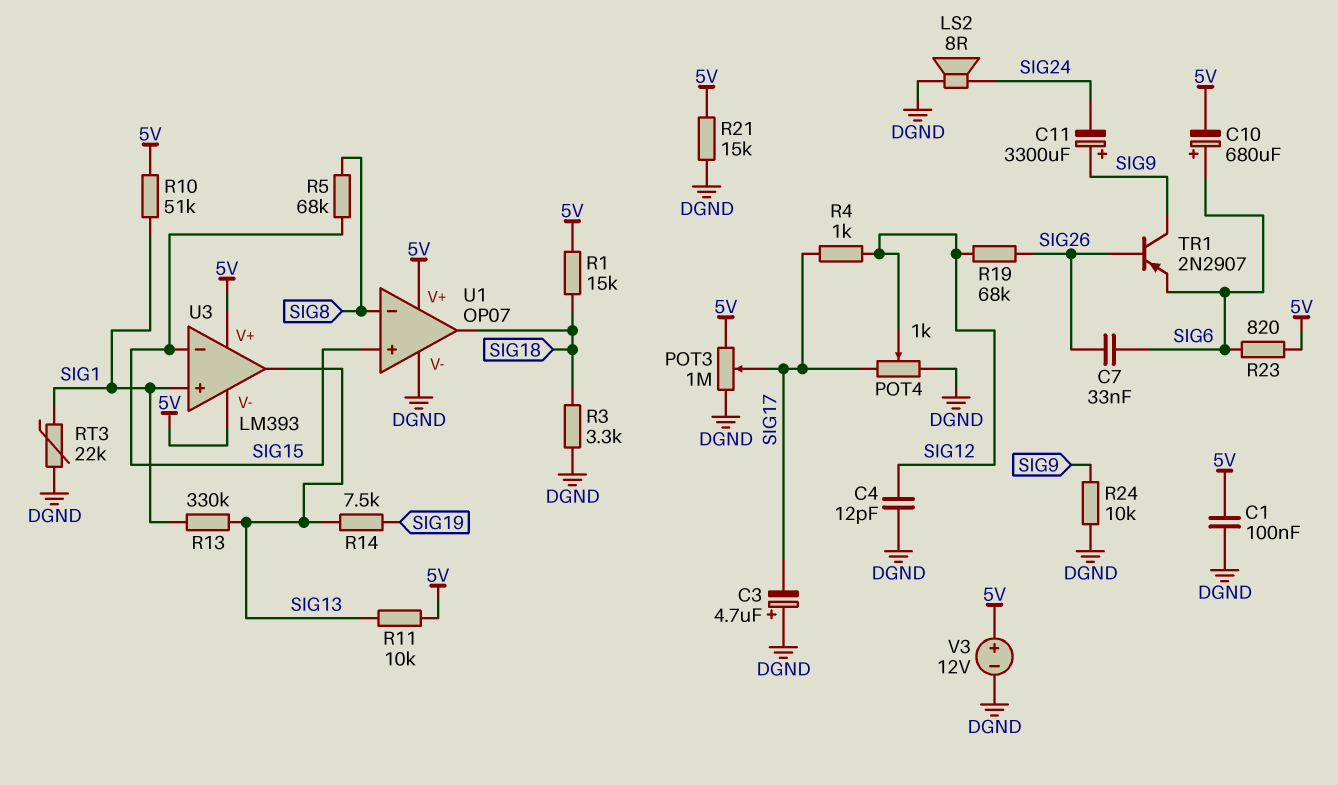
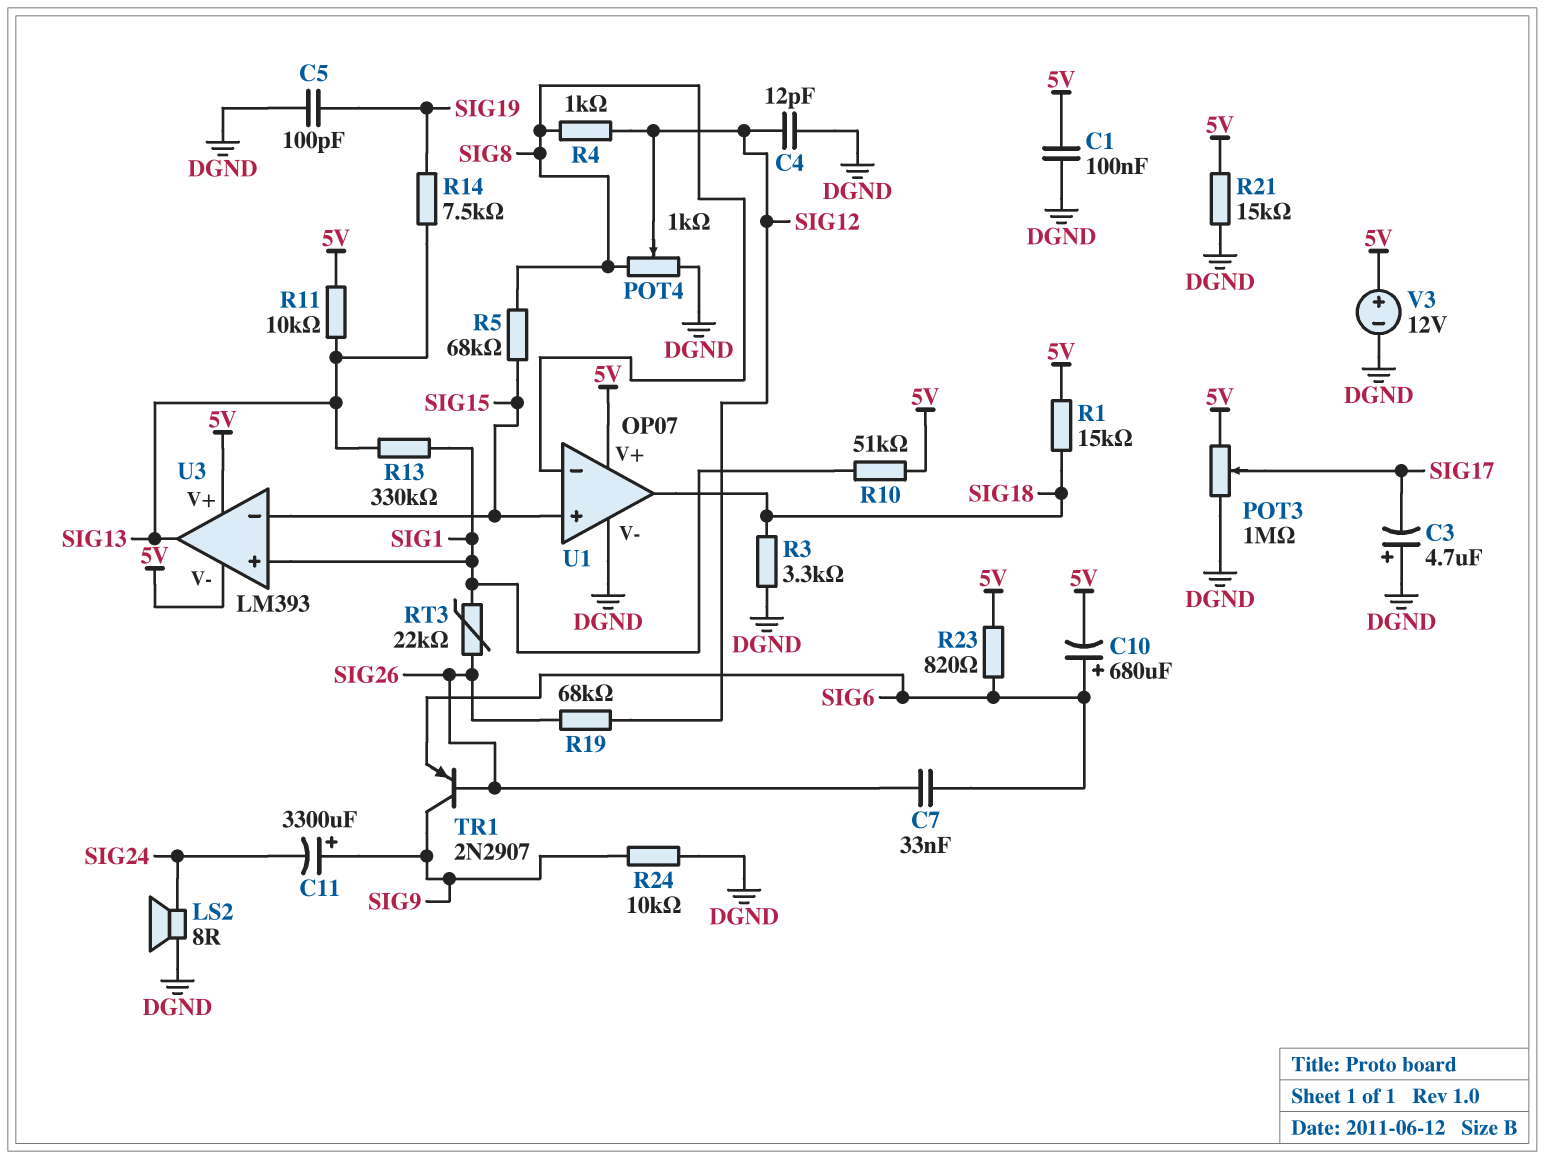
C5: none -> 100pF (DGND, SIG19)
POT4: 1k (DGND, SIG17, wiper SIG12) -> 1k (DGND, SIG8, wiper SIG12)
R4: 1k (SIG12, SIG17) -> 1k (SIG8, SIG12)
RT3: 22k (DGND, SIG1) -> 22k (SIG1, SIG26)

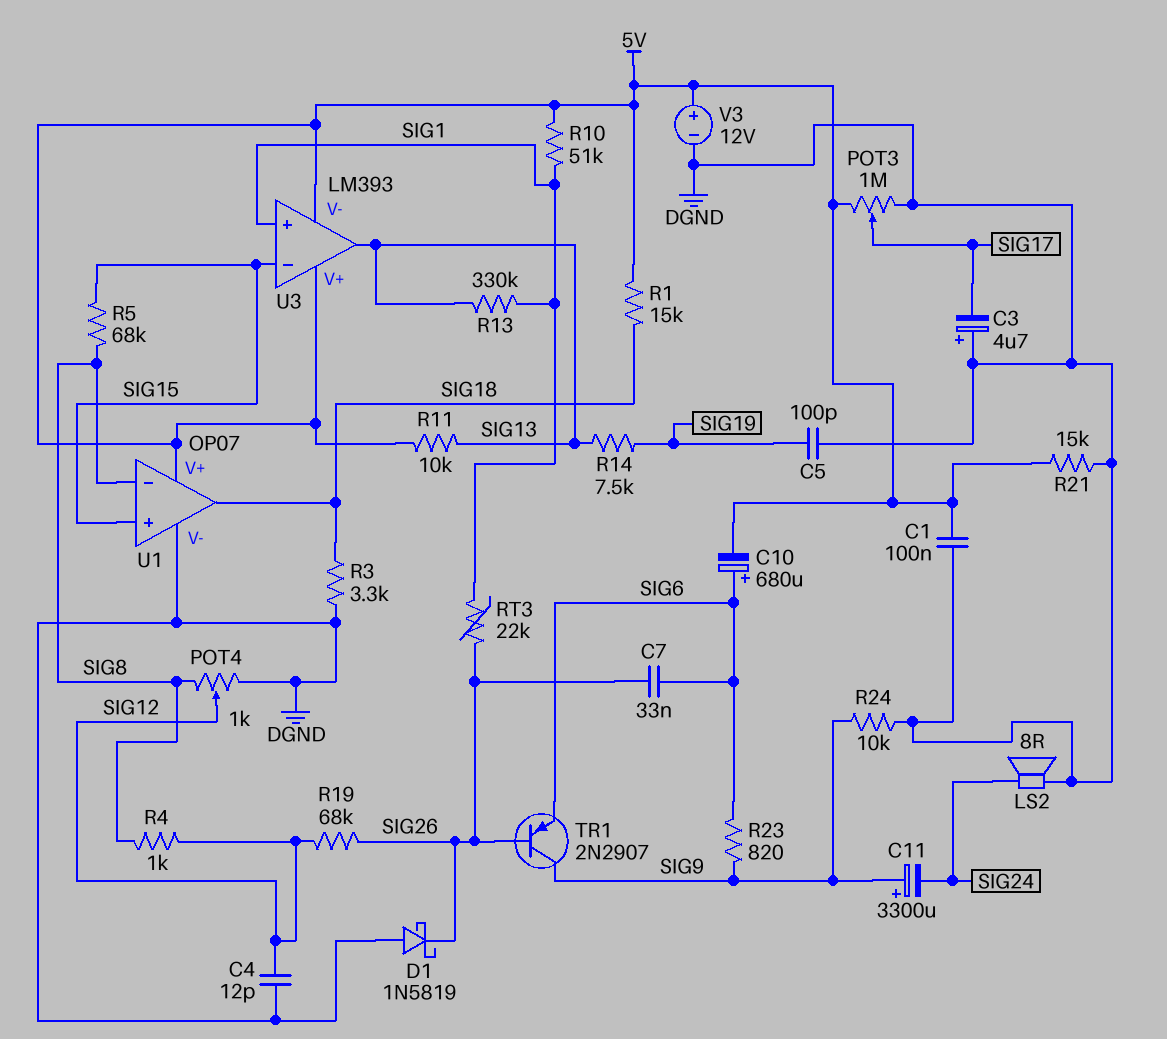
D1: none -> schottky 1N5819 (A DGND, K SIG26)
R23: 820 (5V, SIG6) -> 820 (SIG6, SIG9)

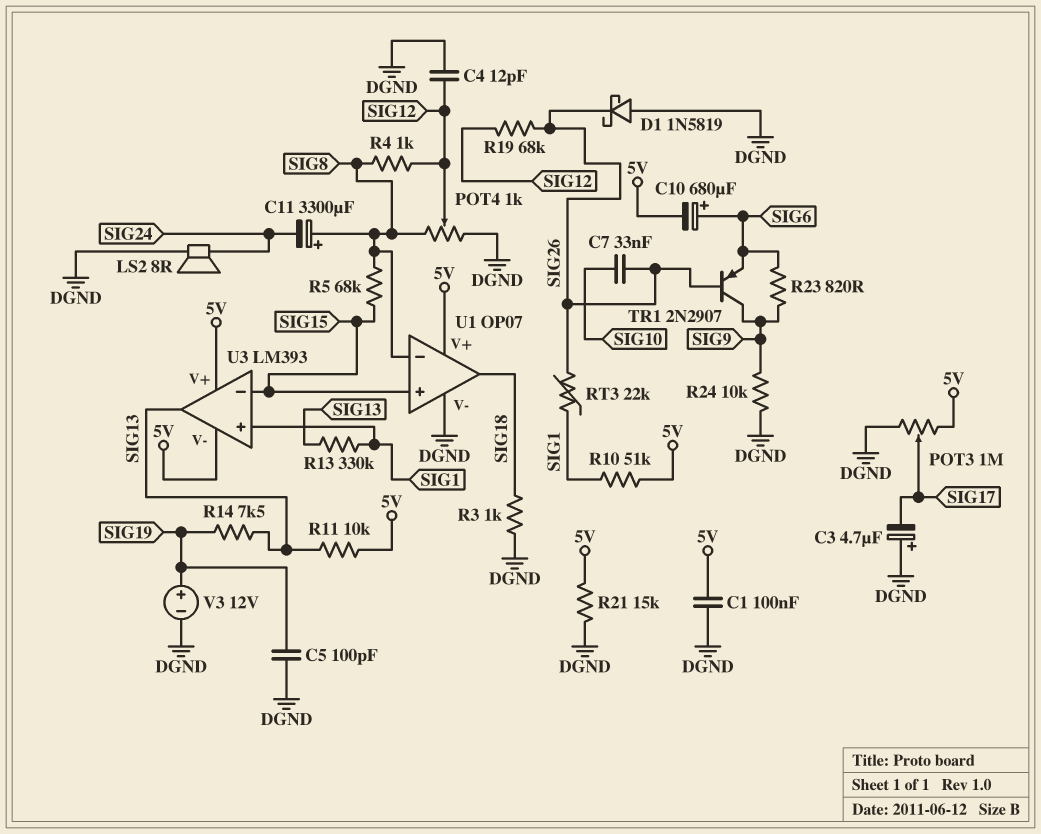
C7: 33nF (SIG6, SIG26) -> 33nF (SIG10, SIG26)
C11: 3300uF (plus SIG9, minus SIG24) -> 3300uF (plus SIG8, minus SIG24)
R1: 15k (5V, SIG18) -> none
R3: 3.3k (DGND, SIG18) -> 1k (DGND, SIG18)
V3: 12V (plus 5V, minus DGND) -> 12V (plus SIG19, minus DGND)

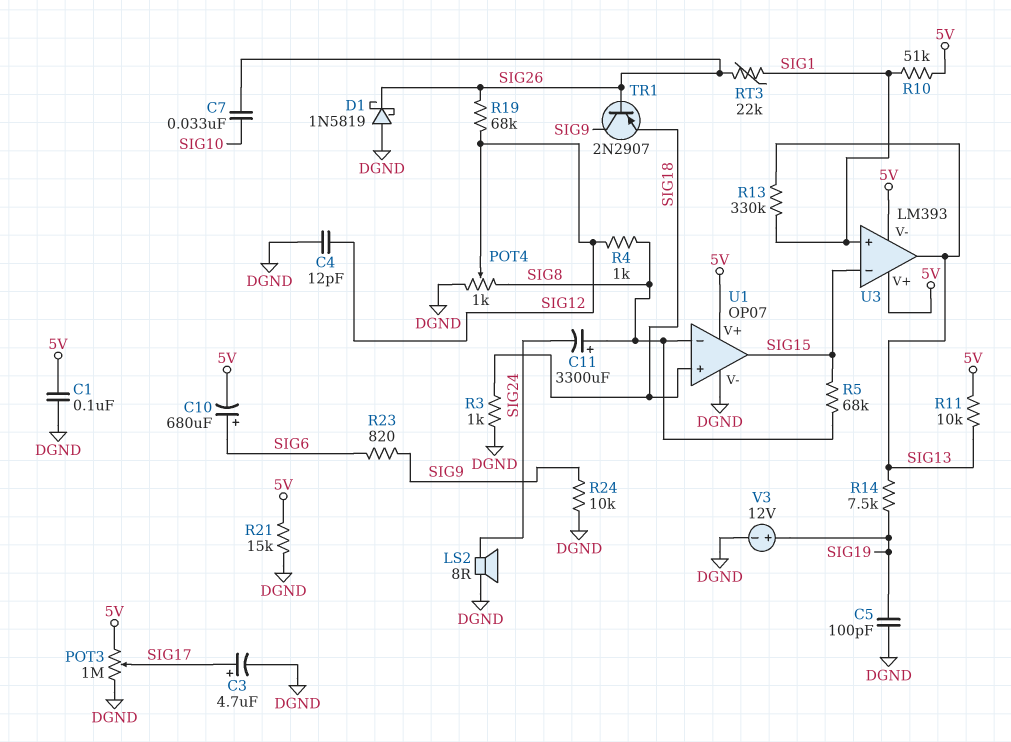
C3: 4.7uF (plus DGND, minus SIG17) -> 4.7uF (plus SIG17, minus DGND)
TR1: PNP 2N2907 (B SIG26, C SIG9, E SIG6) -> PNP 2N2907 (B SIG26, C SIG9, E SIG18)
U1 pin in+: SIG15 -> SIG18
U1 pin out: SIG18 -> SIG15

